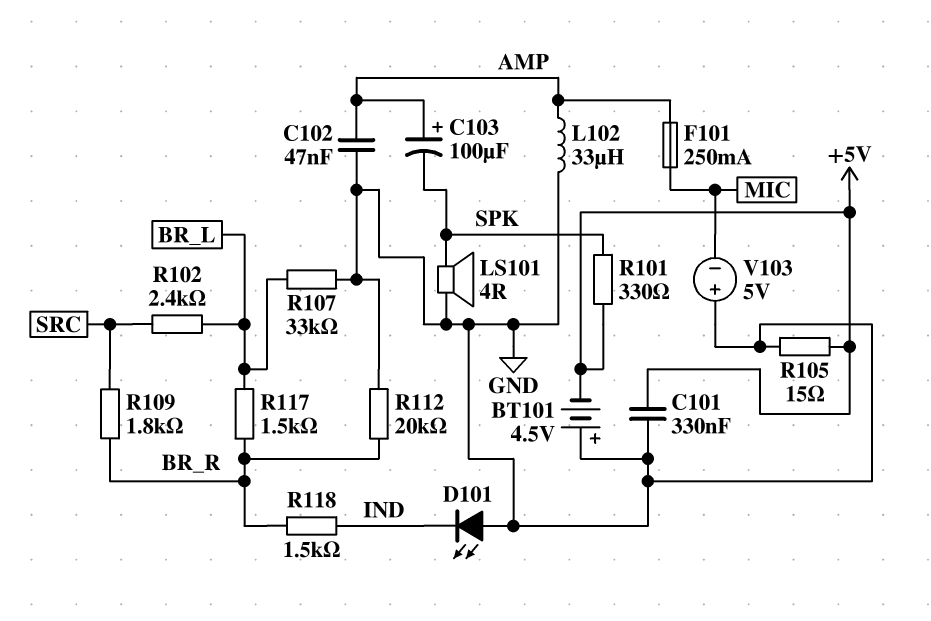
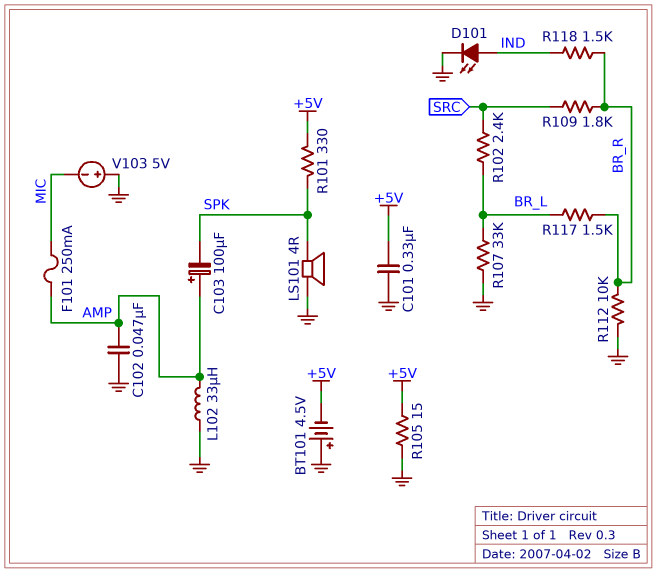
D101: LED (A GND, K IND) -> LED (A IND, K GND)
R112: 20k (BR_R, GND) -> 10k (BR_R, GND)

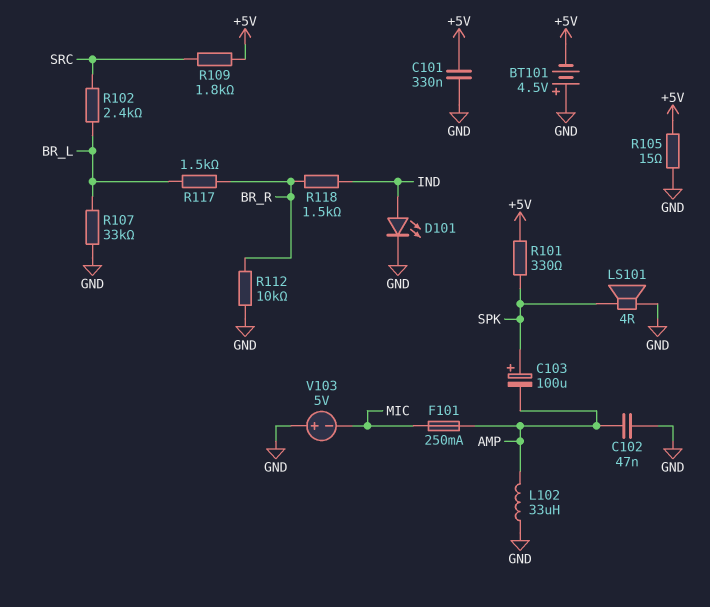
C103: 100uF (plus AMP, minus SPK) -> 100uF (plus SPK, minus AMP)
R109: 1.8k (BR_R, SRC) -> 1.8k (+5V, SRC)

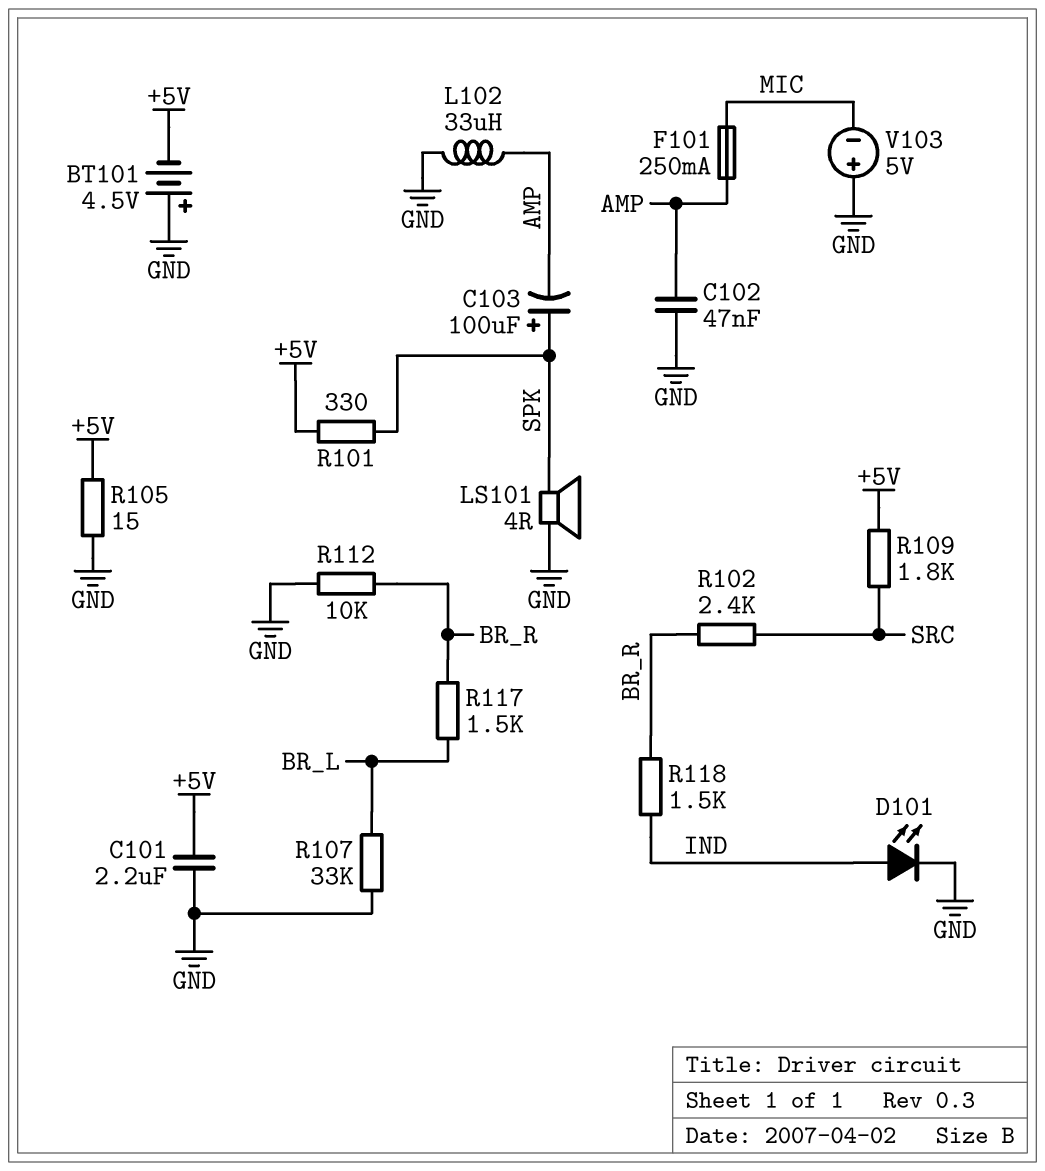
C101: 330nF (+5V, GND) -> 2.2uF (+5V, GND)
R102: 2.4k (BR_L, SRC) -> 2.4k (BR_R, SRC)

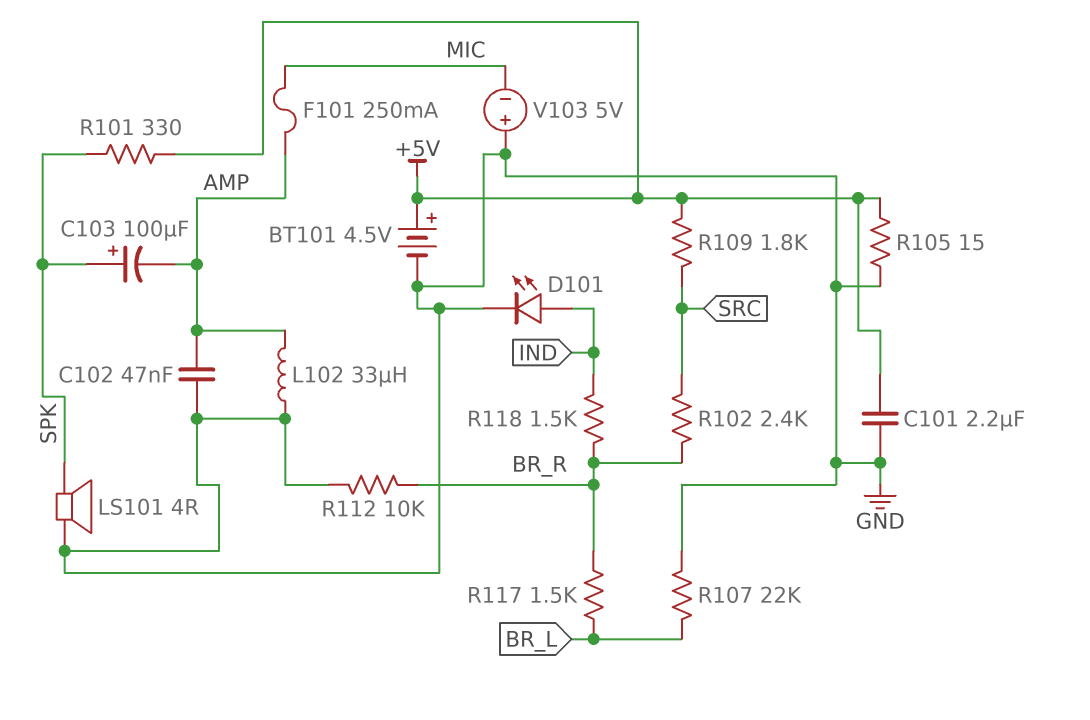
BT101: 4.5V (plus GND, minus +5V) -> 4.5V (plus +5V, minus GND)
R107: 33k (BR_L, GND) -> 22k (BR_L, GND)

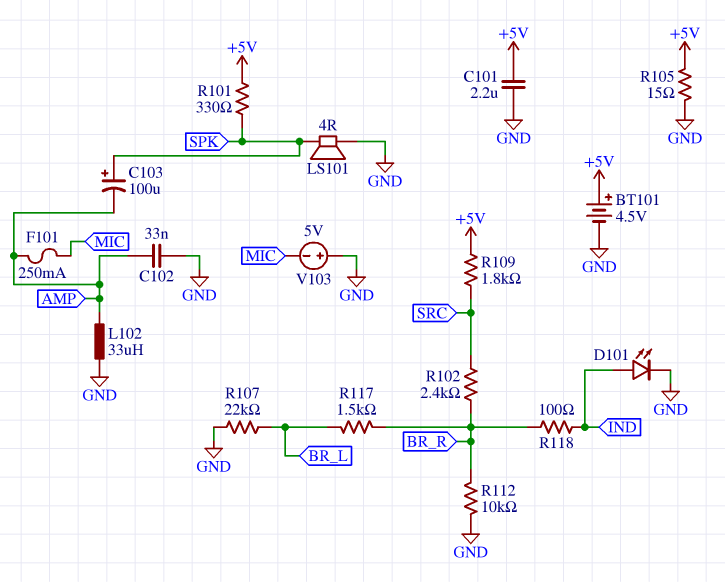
C102: 47nF (AMP, GND) -> 33nF (AMP, GND)
R118: 1.5k (BR_R, IND) -> 100 (BR_R, IND)

